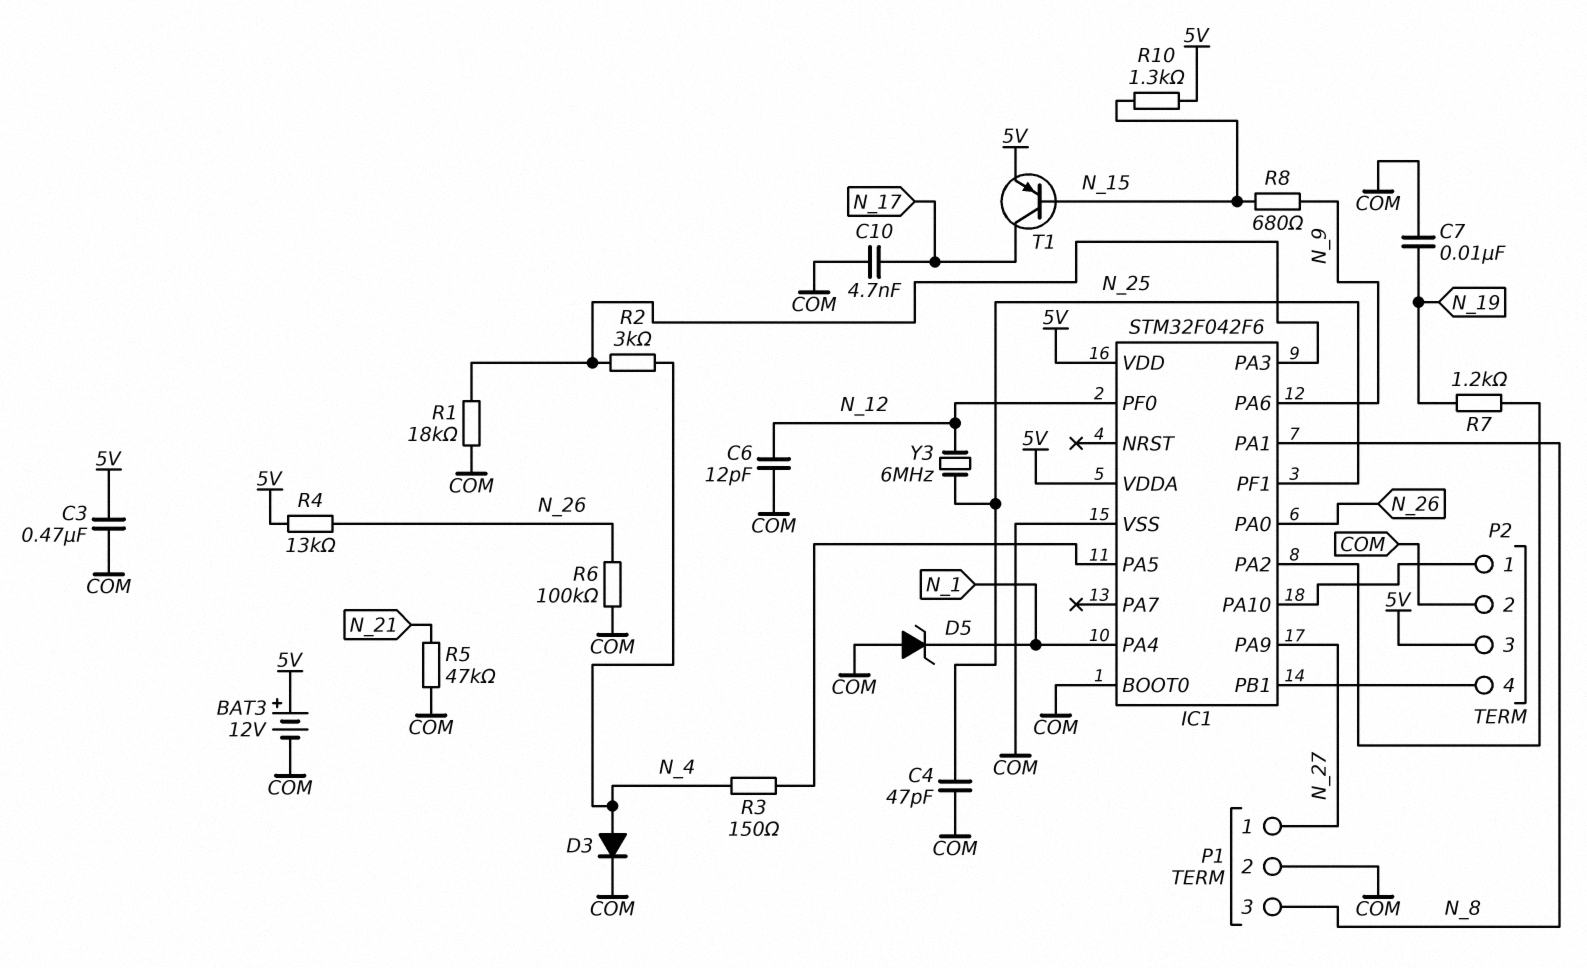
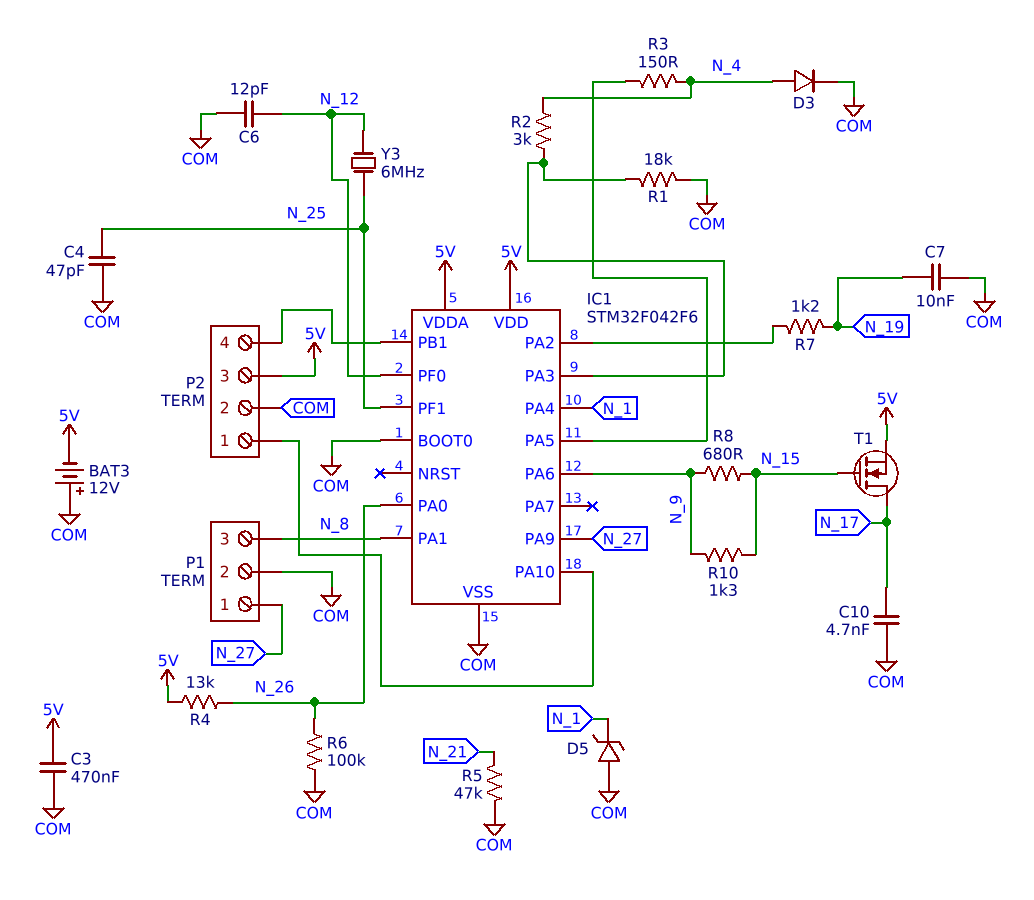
BAT3: 12V (plus 5V, minus COM) -> 12V (plus COM, minus 5V)
R10: 1.3k (5V, N_15) -> 1.3k (N_9, N_15)
T1: PNP (B N_15, C N_17, E 5V) -> NMOS (G N_15, D N_17, S 5V)

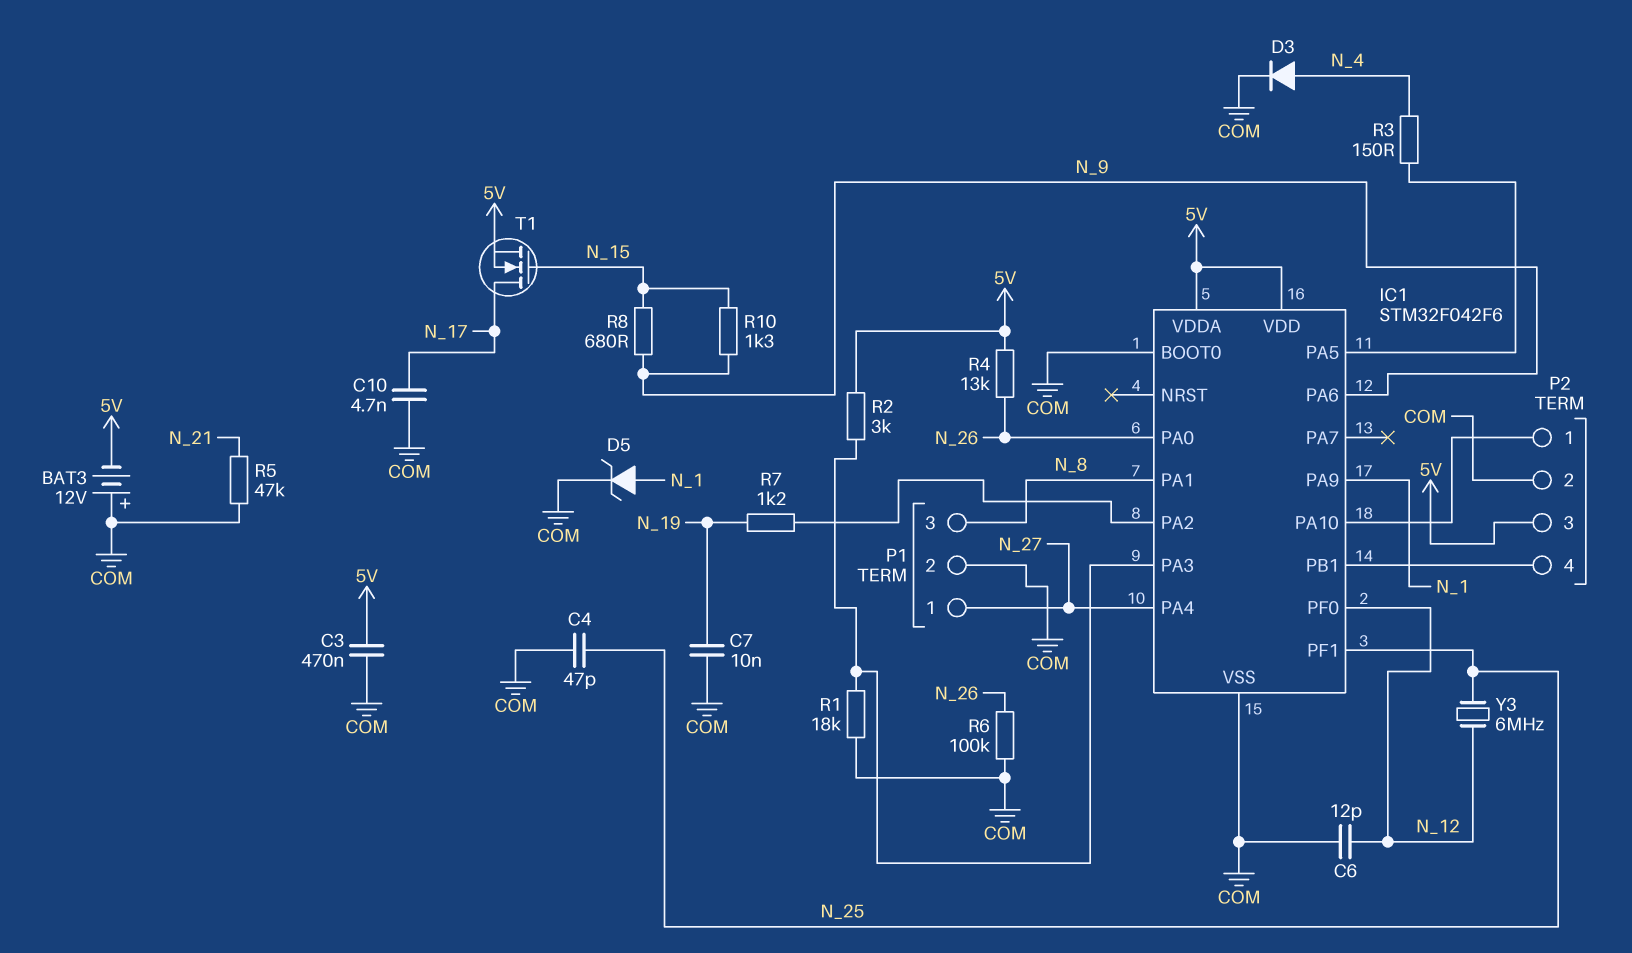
D5: zener (A COM, K N_1) -> zener (A N_1, K COM)
IC1 pin PA4: N_1 -> N_27
IC1 pin PA9: N_27 -> N_1
R2: 3k (IC1/PA3, N_4) -> 3k (5V, IC1/PA3)

